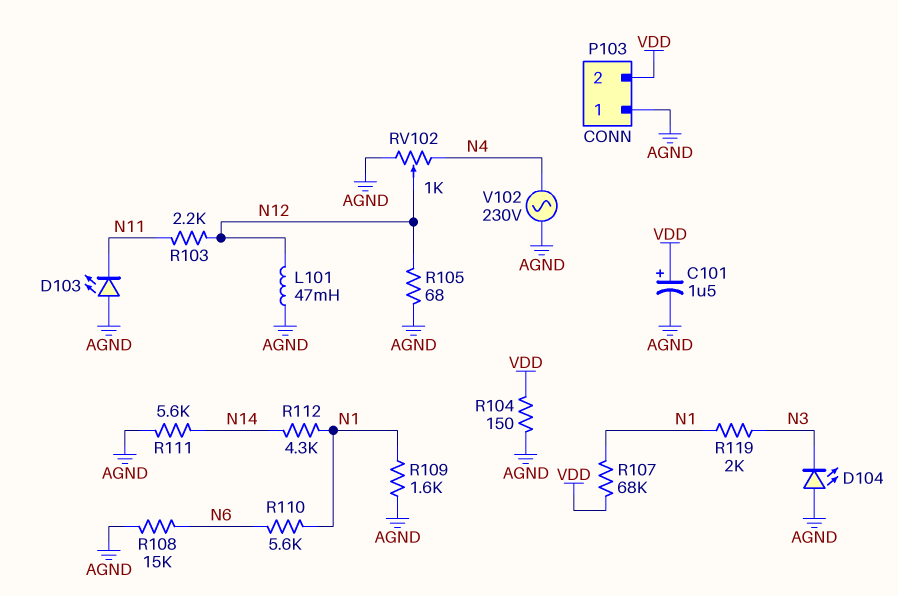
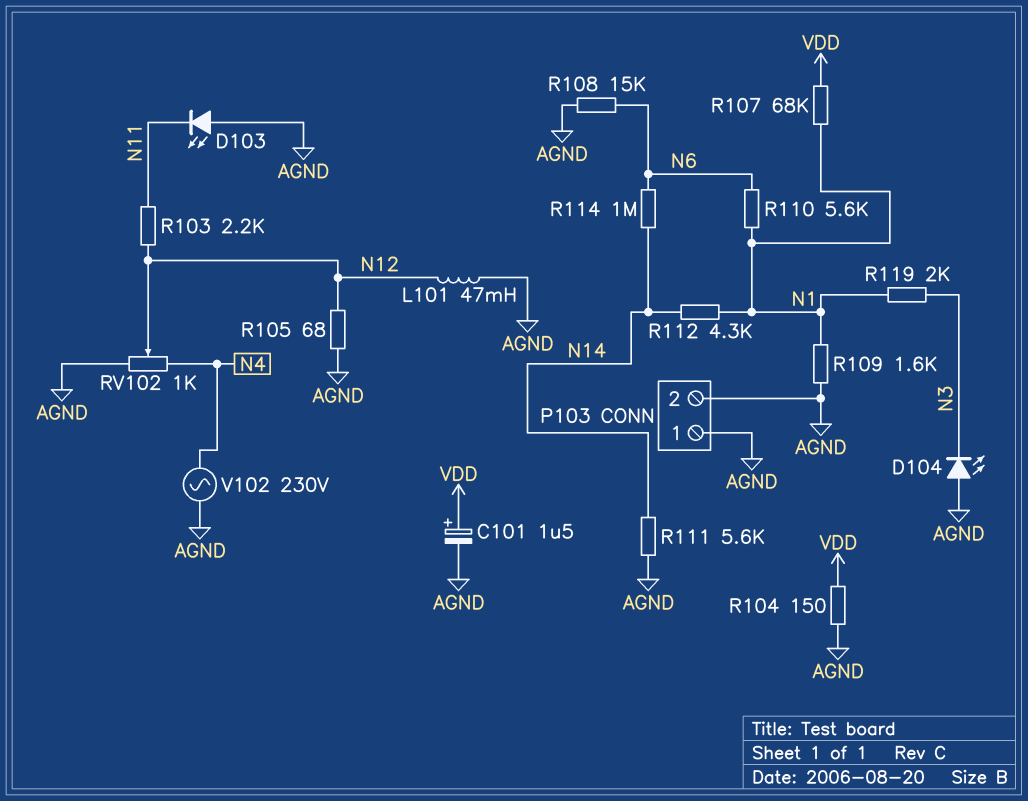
P103 pin 2: VDD -> AGND
R114: none -> 1M (N6, N14)

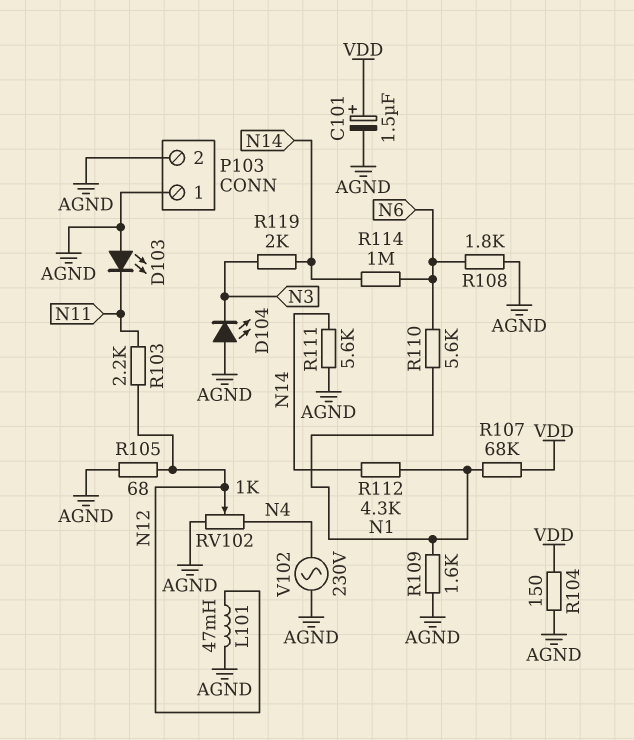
R108: 15k (AGND, N6) -> 1.8k (AGND, N6)
R119: 2k (N1, N3) -> 2k (N3, N14)

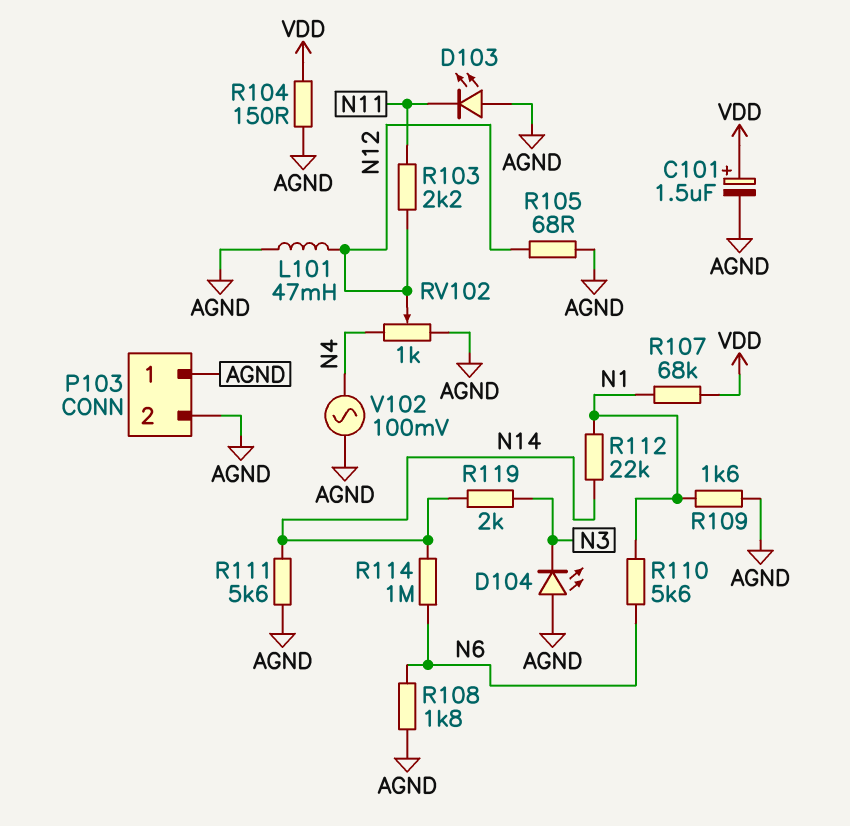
R112: 4.3k (N1, N14) -> 22k (N1, N14)
V102: AC 230V (AGND, N4) -> AC 100mV (AGND, N4)

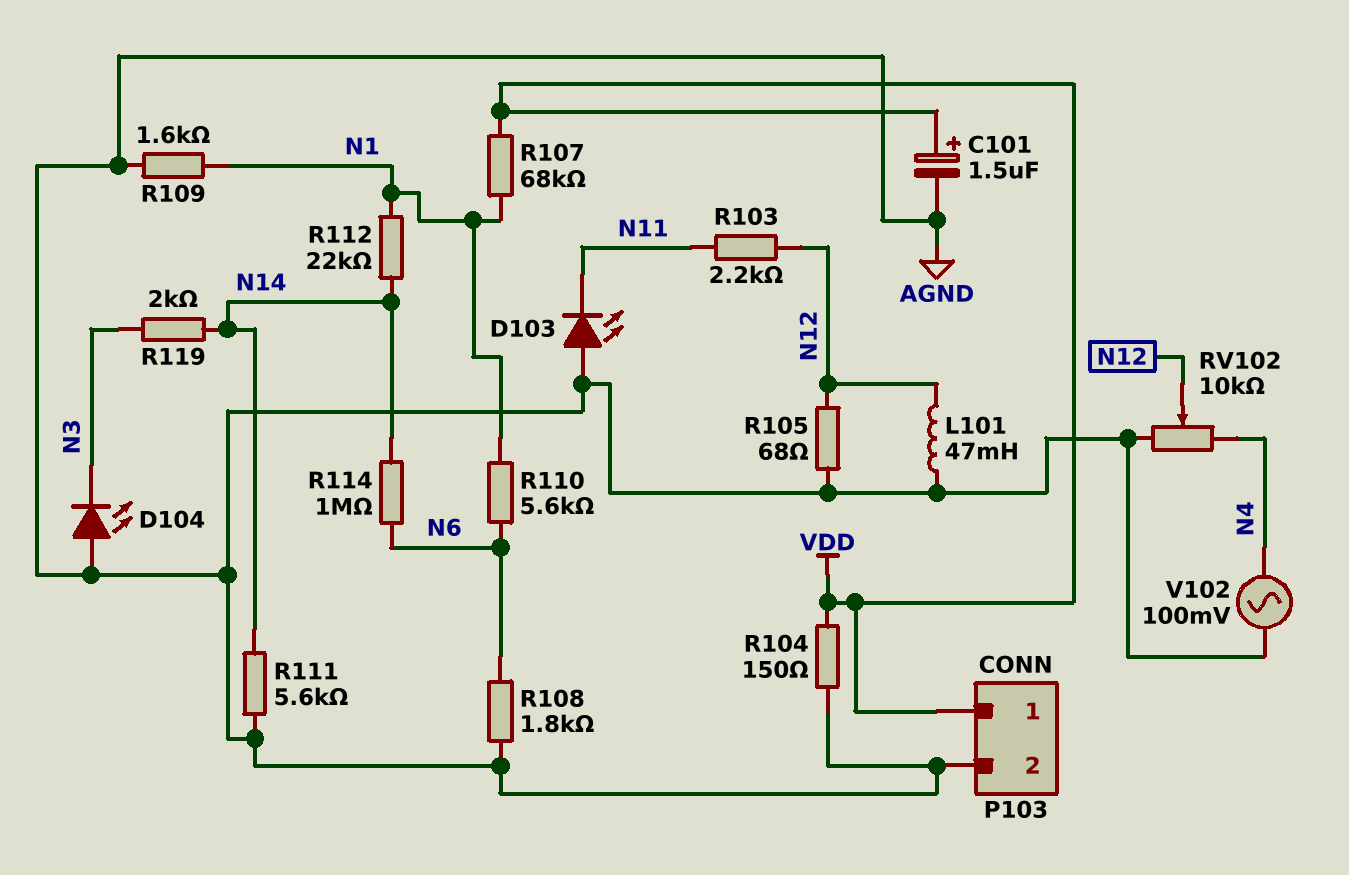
P103 pin 1: AGND -> VDD
RV102: 1k (AGND, N4, wiper N12) -> 10k (AGND, N4, wiper N12)

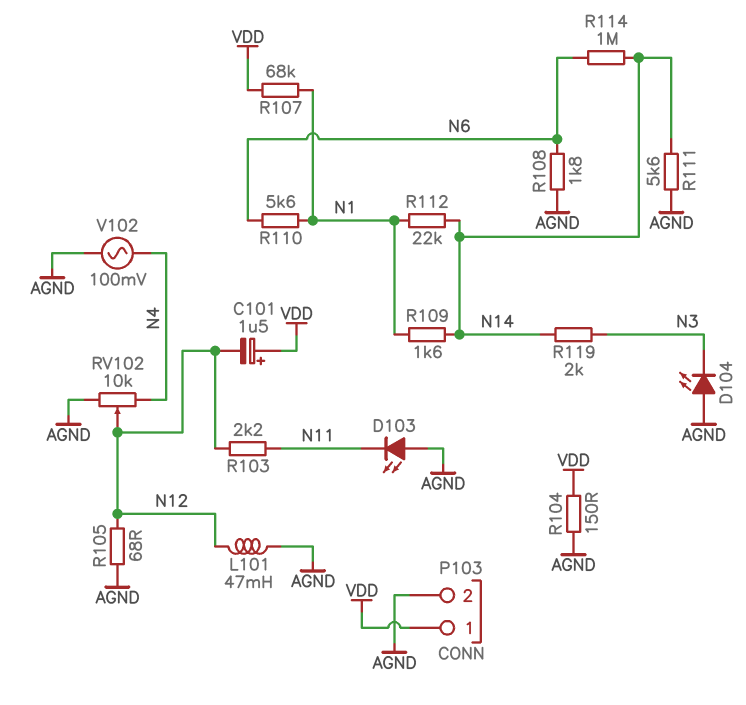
C101: 1.5uF (plus VDD, minus AGND) -> 1.5uF (plus VDD, minus N12)
R109: 1.6k (AGND, N1) -> 1.6k (N1, N14)

